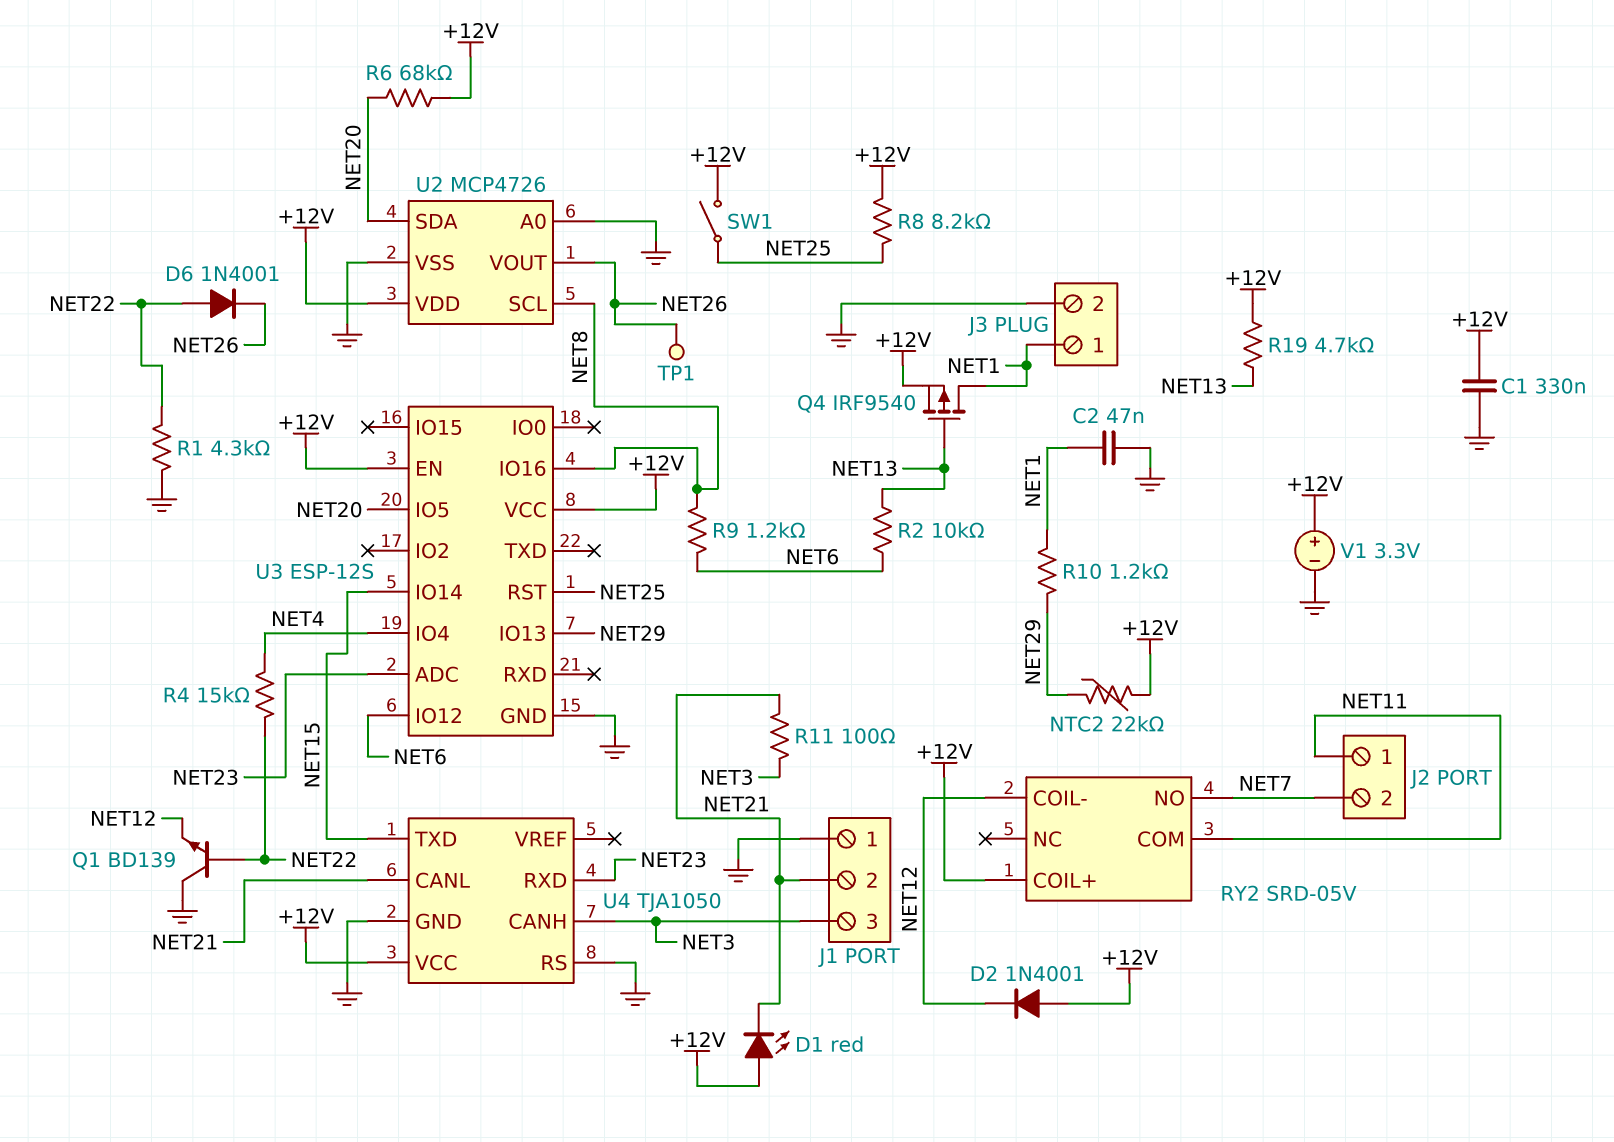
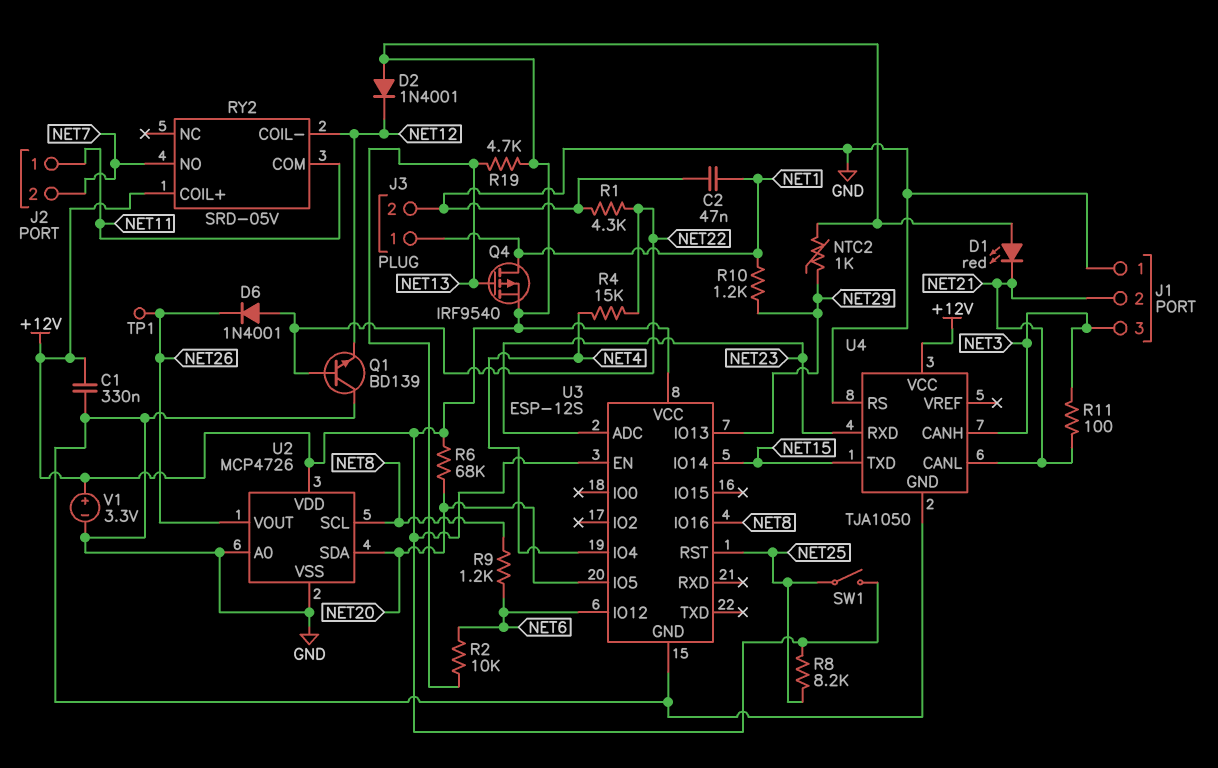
NTC2: 22k (+12V, NET29) -> 1k (+12V, NET29)

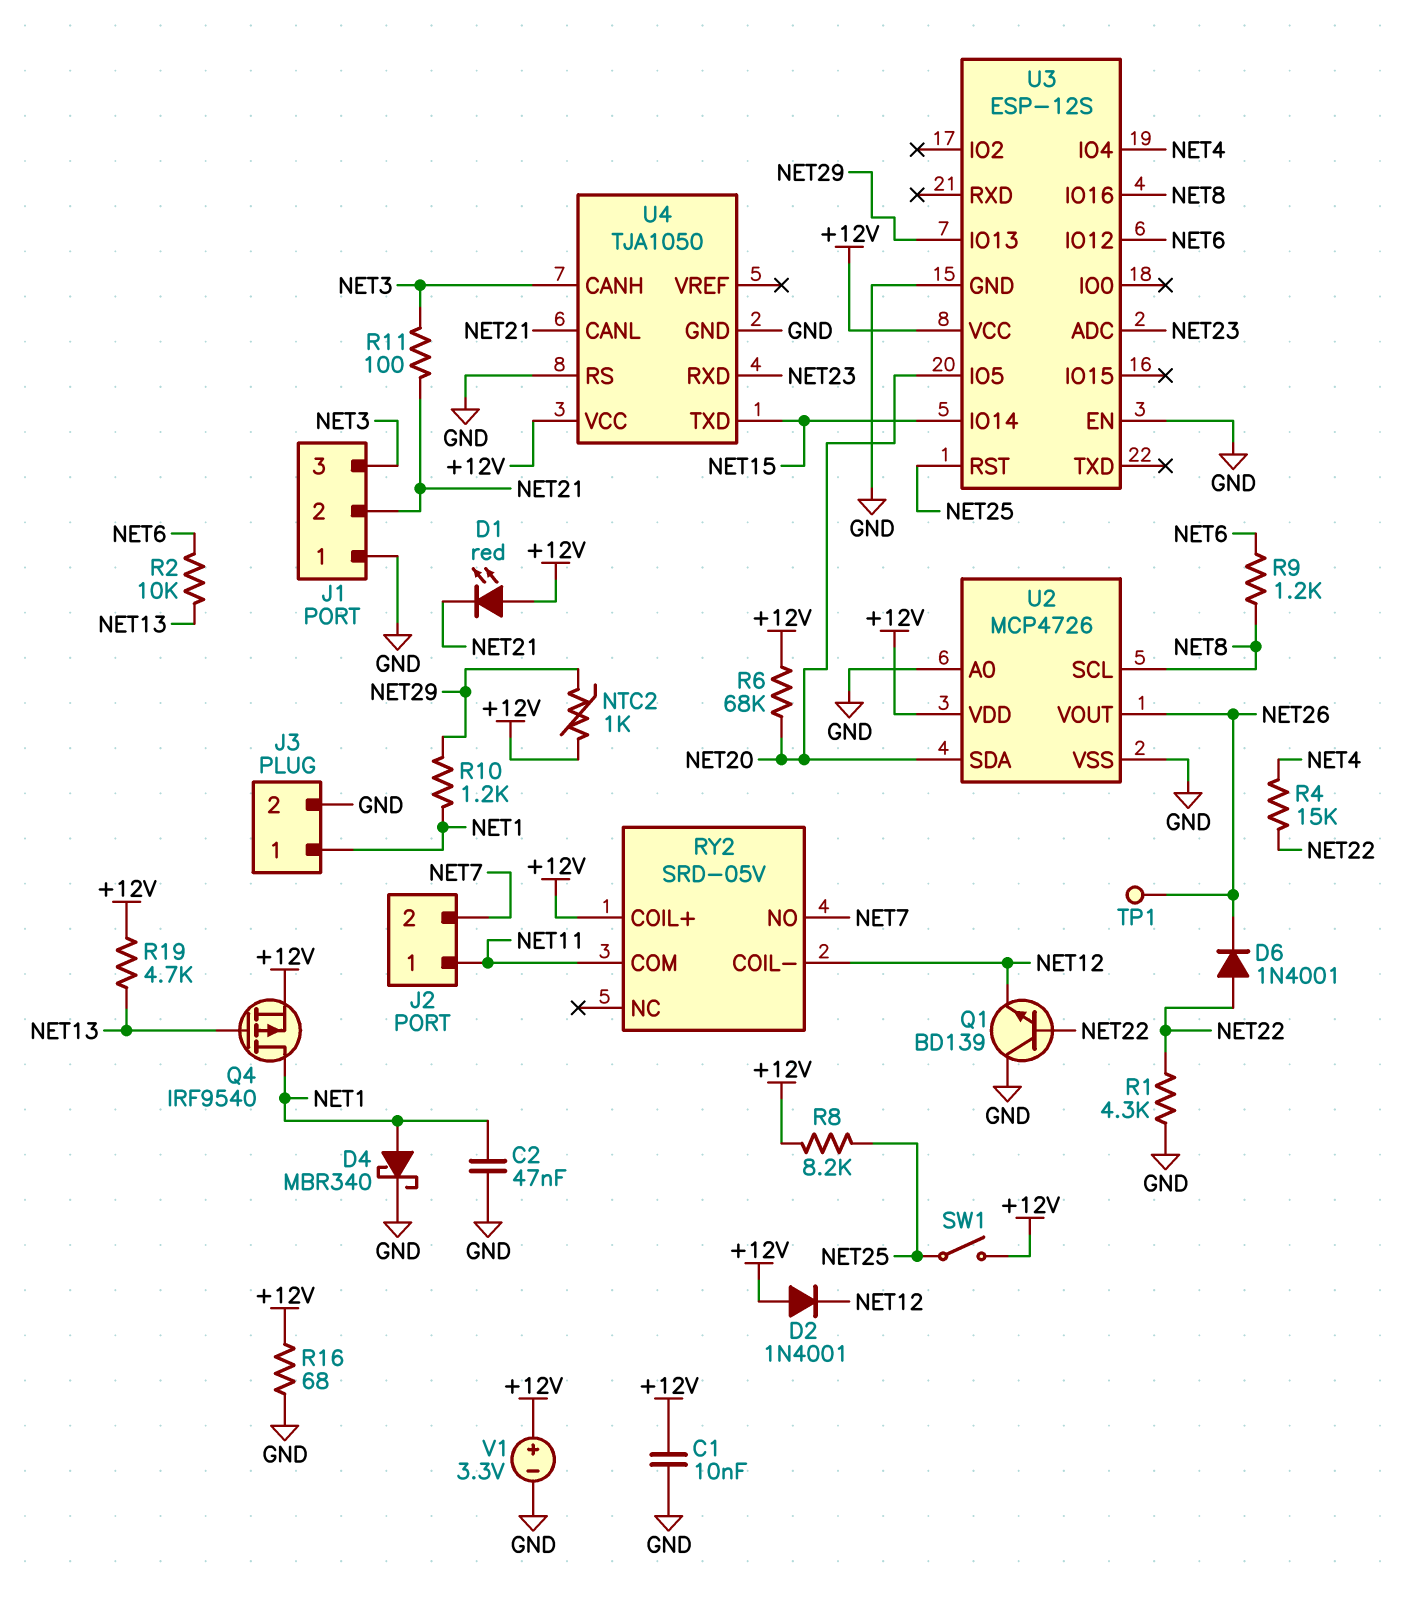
C1: 330nF (+12V, GND) -> 10nF (+12V, GND)
D4: none -> schottky MBR340 (A NET1, K GND)
R16: none -> 68 (+12V, GND)
U3 pin EN: +12V -> GND

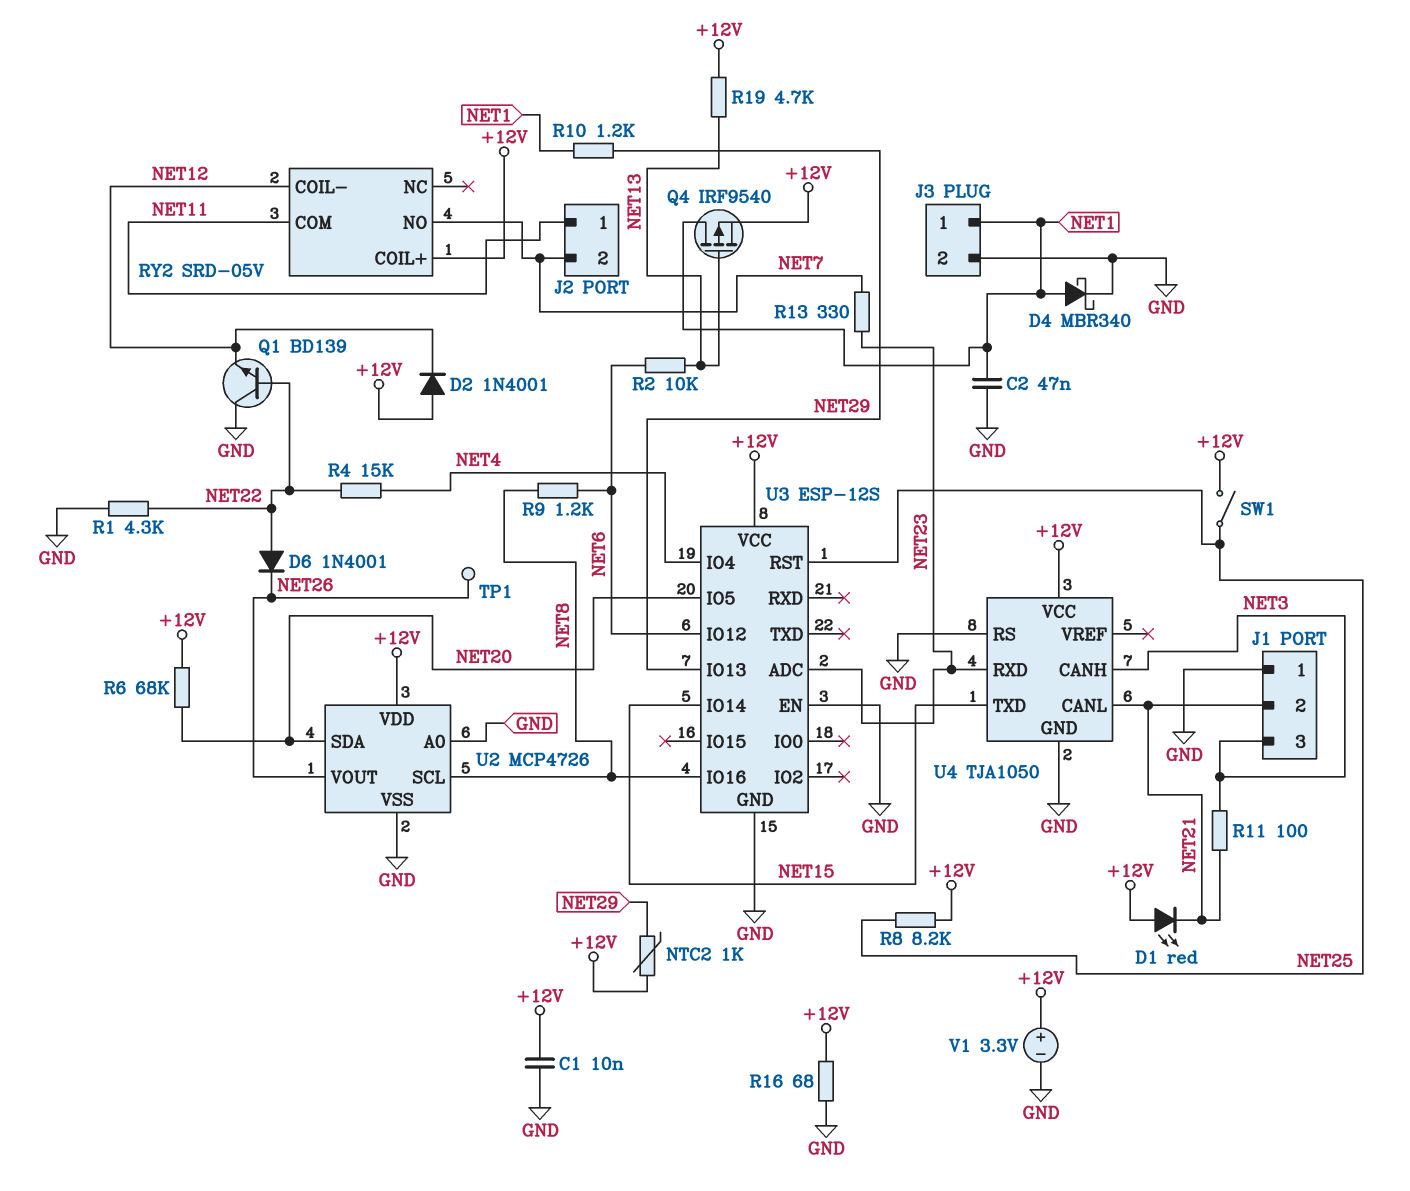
R13: none -> 330 (NET7, NET23)

